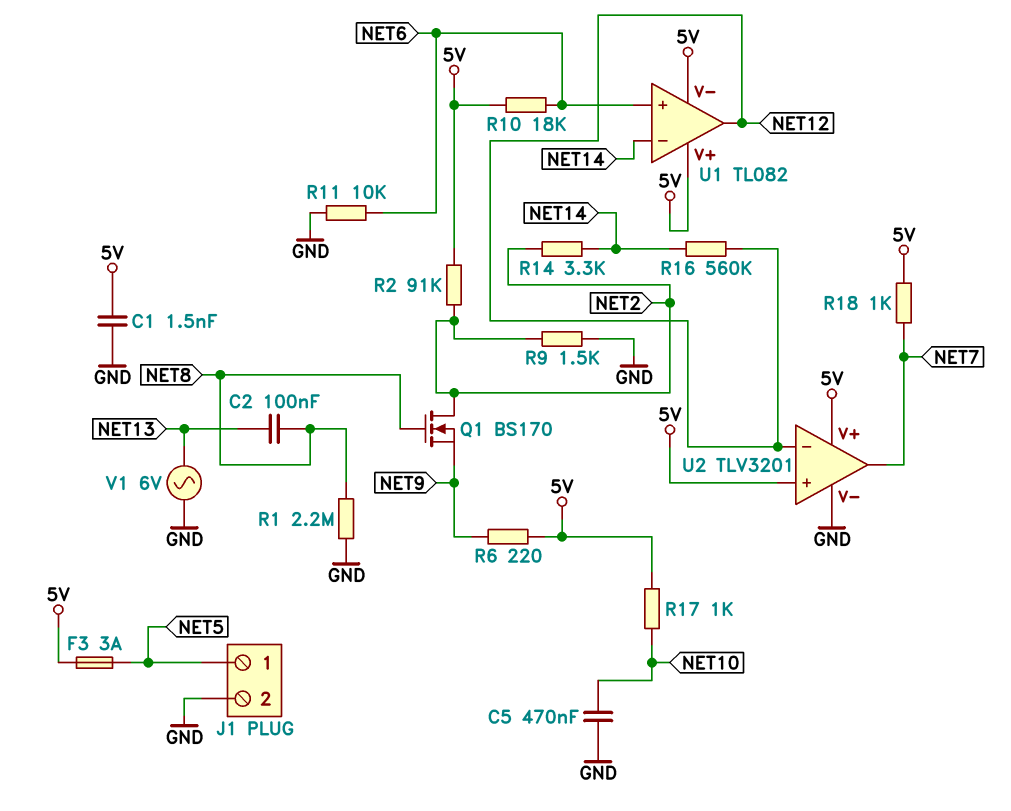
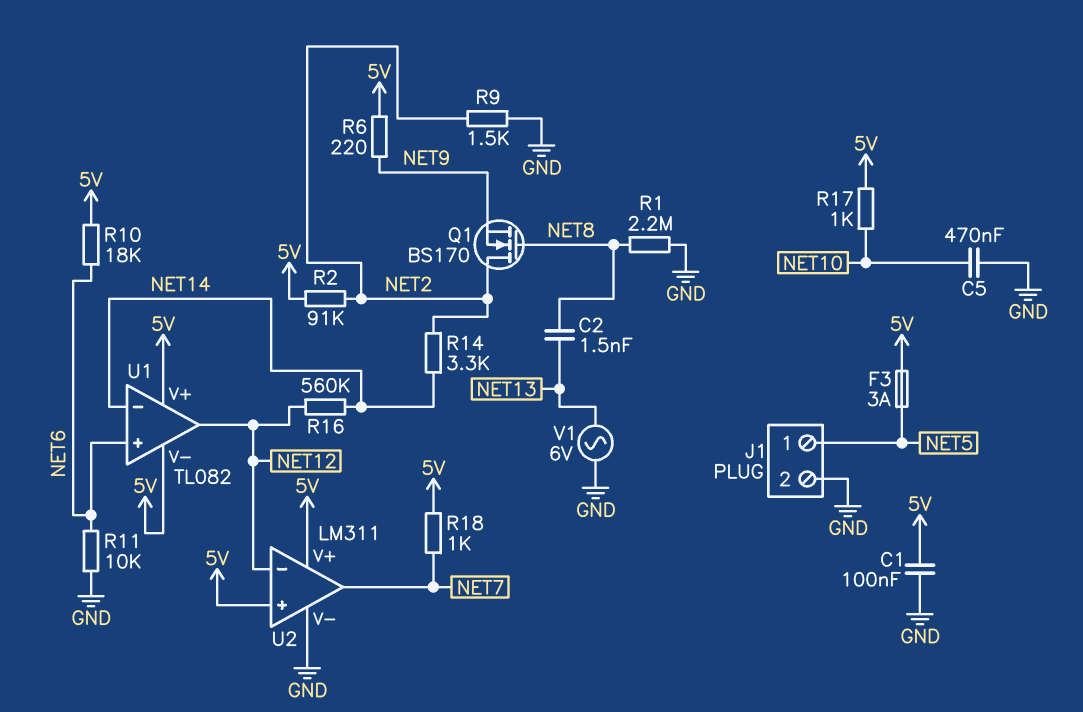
C1: 1.5nF (5V, GND) -> 100nF (5V, GND)
C2: 100nF (NET8, NET13) -> 1.5nF (NET8, NET13)
U2: TLV3201 -> LM311

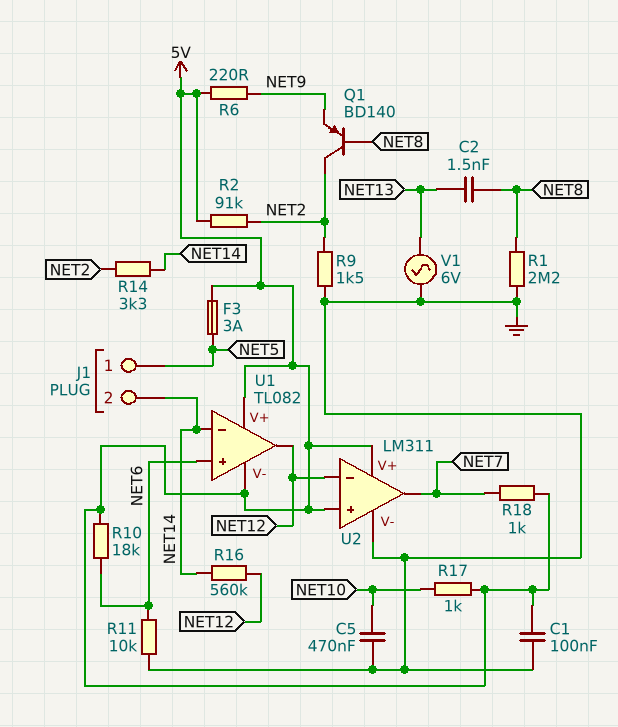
J1 pin 2: GND -> NET14
Q1: NMOS BS170 (G NET8, D NET2, S NET9) -> PNP BD140 (B NET8, C NET2, E NET9)

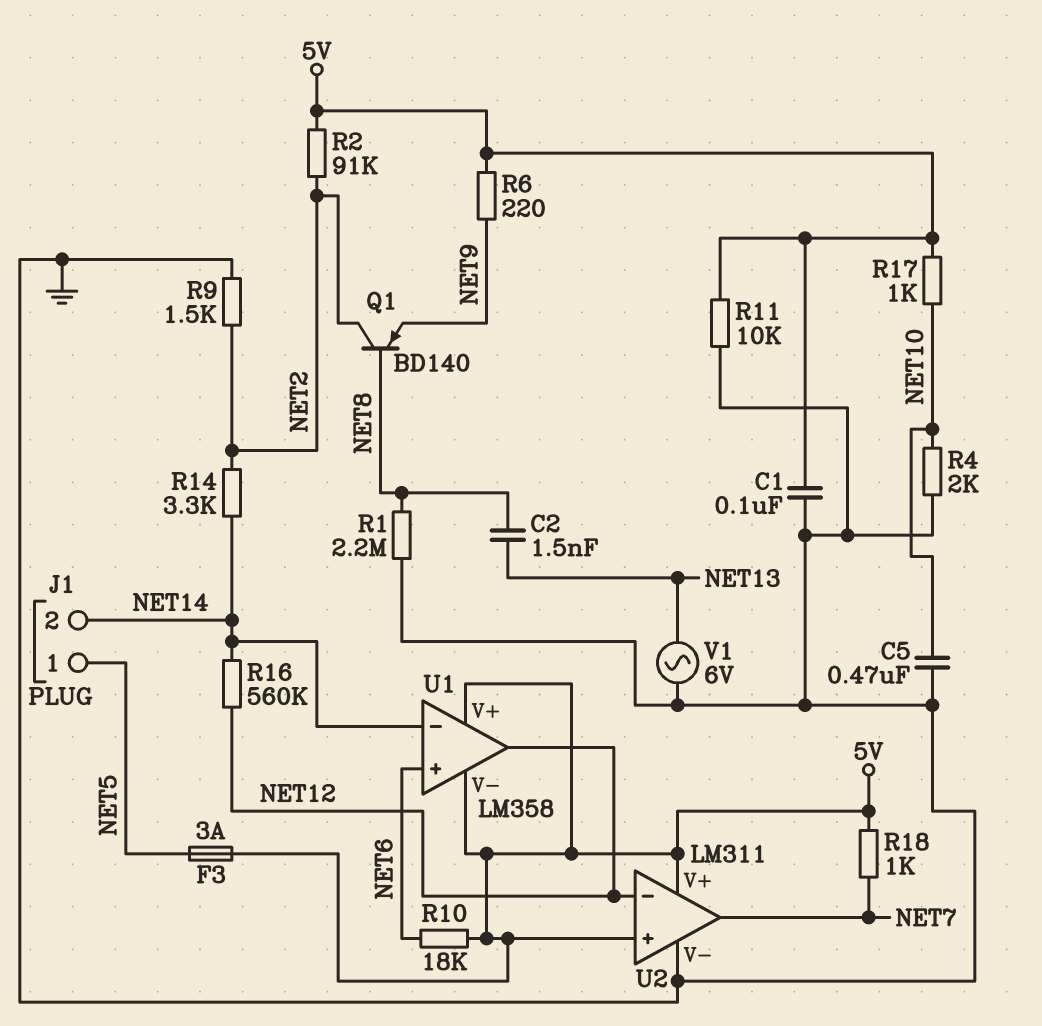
R4: none -> 2k (GND, NET10)
R11: 10k (GND, NET6) -> 10k (5V, GND)
U1: TL082 -> LM358

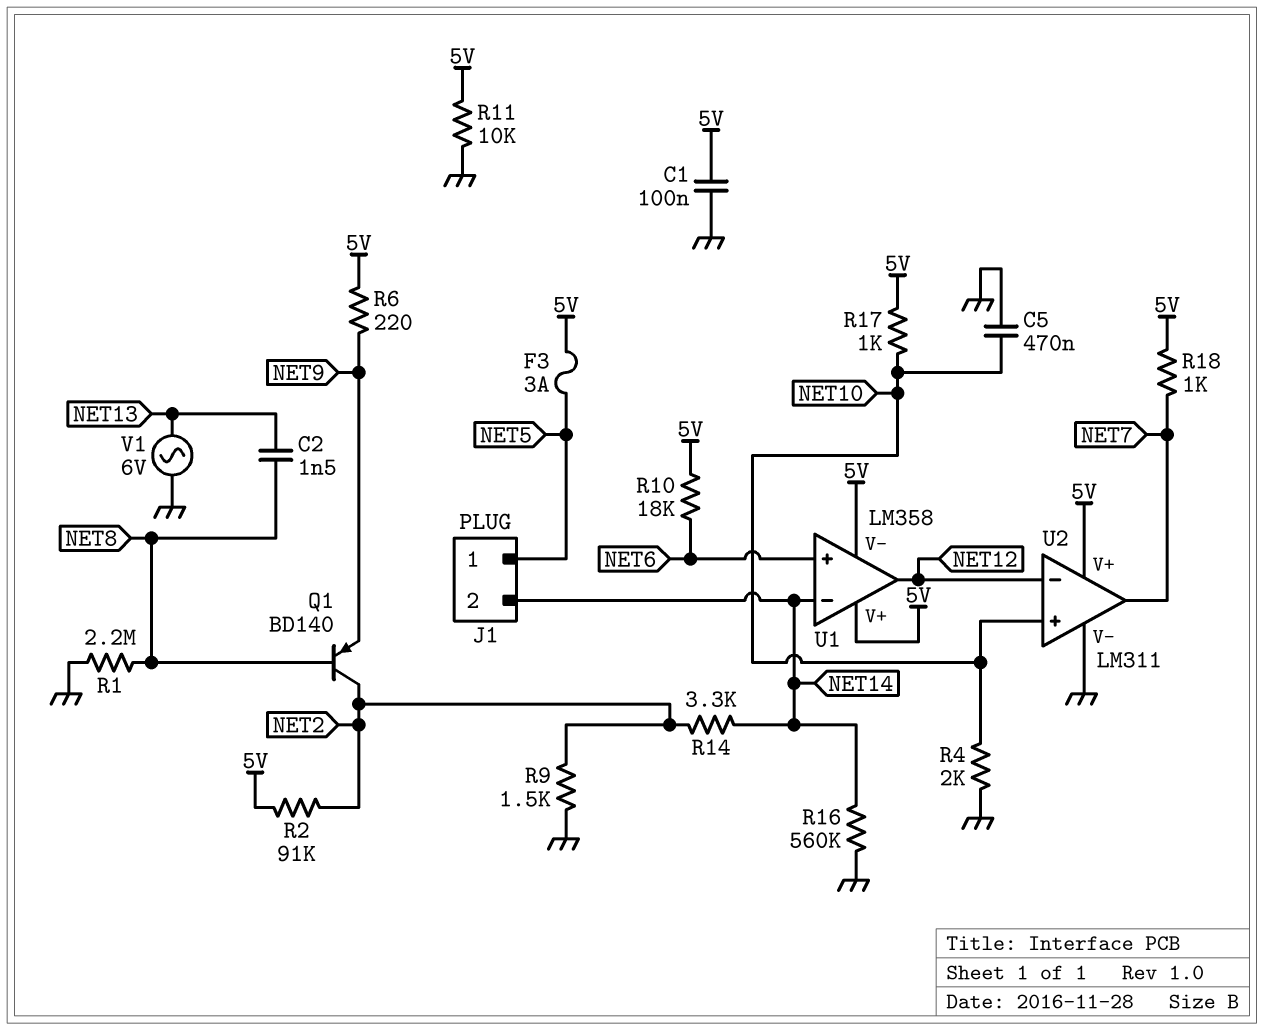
R16: 560k (NET12, NET14) -> 560k (GND, NET14)
U2 pin in+: 5V -> NET10

